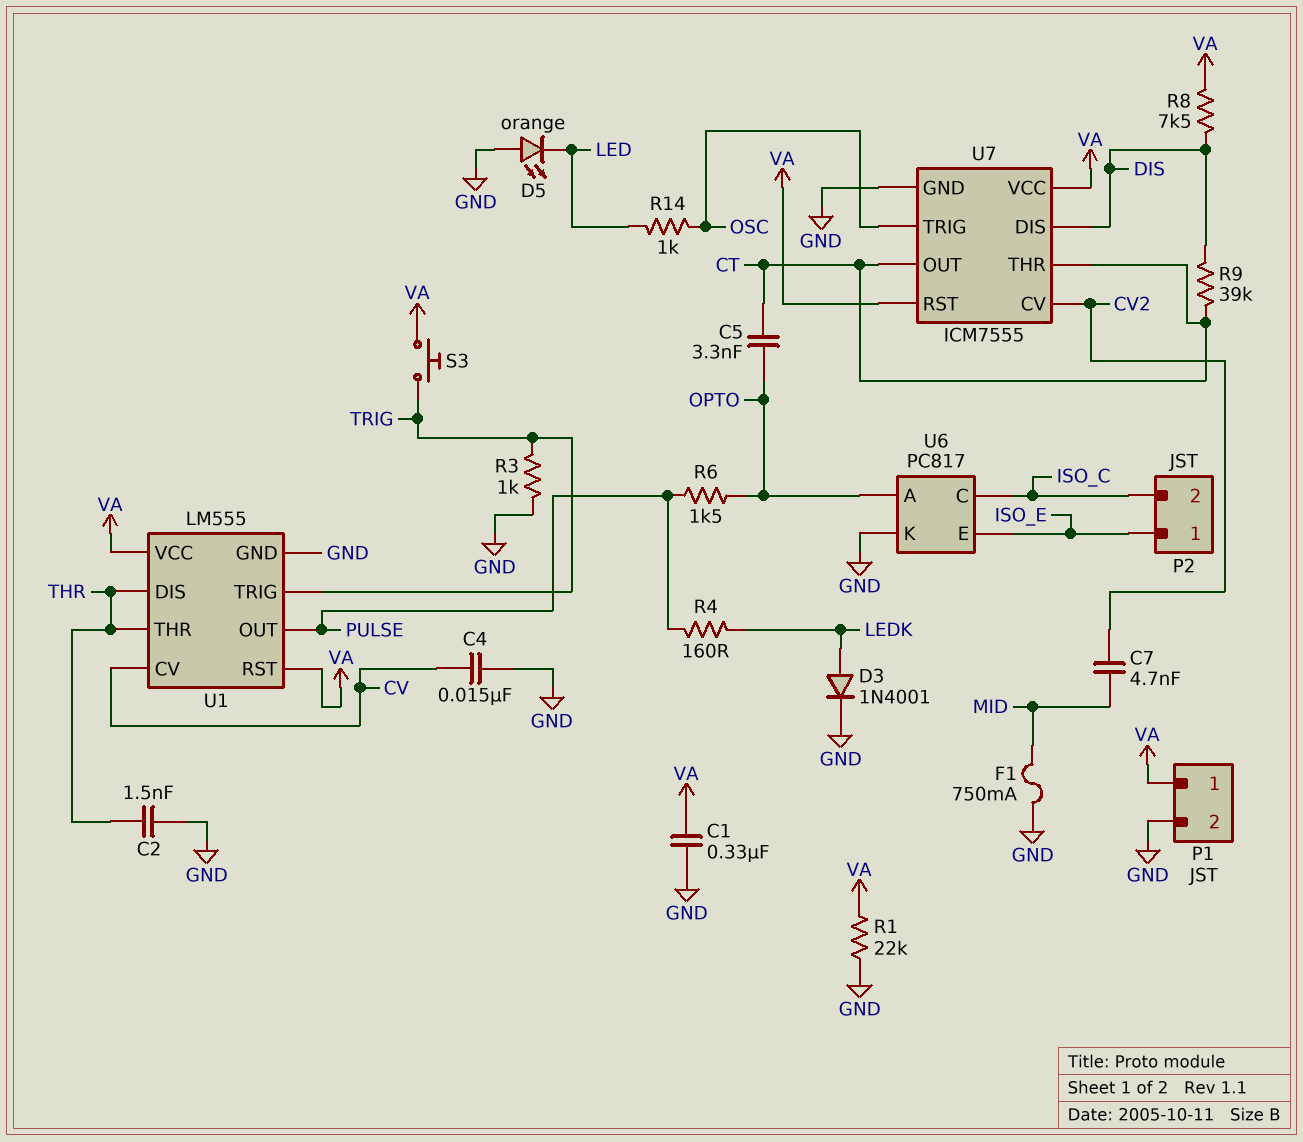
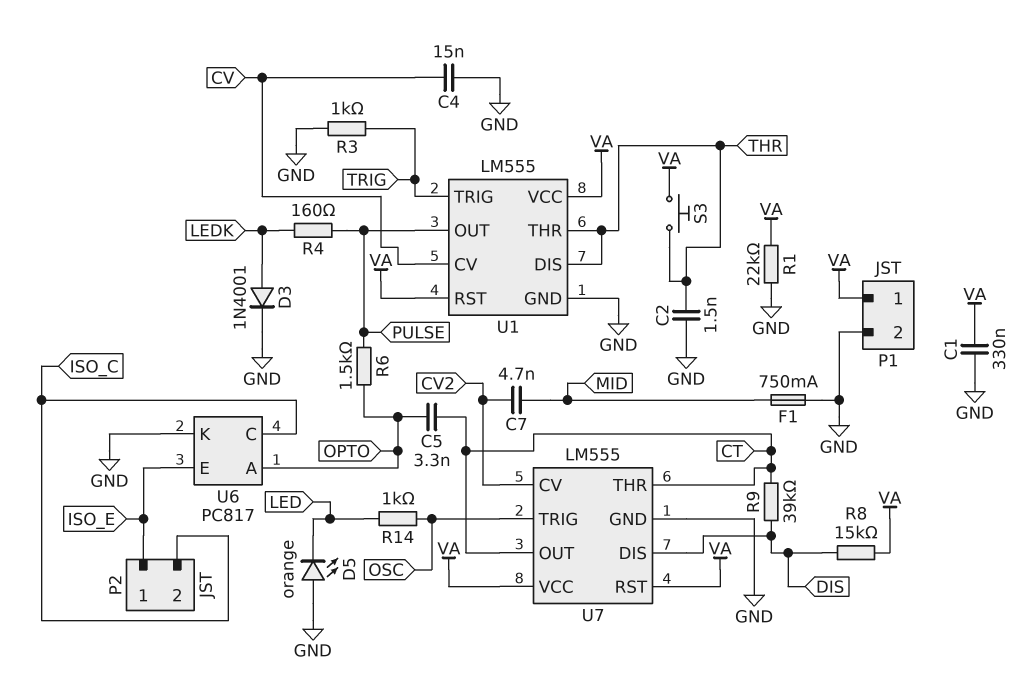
R8: 7.5k (DIS, VA) -> 15k (DIS, VA)
S3: button (TRIG, VA) -> button (THR, VA)
U7: ICM7555 -> LM555

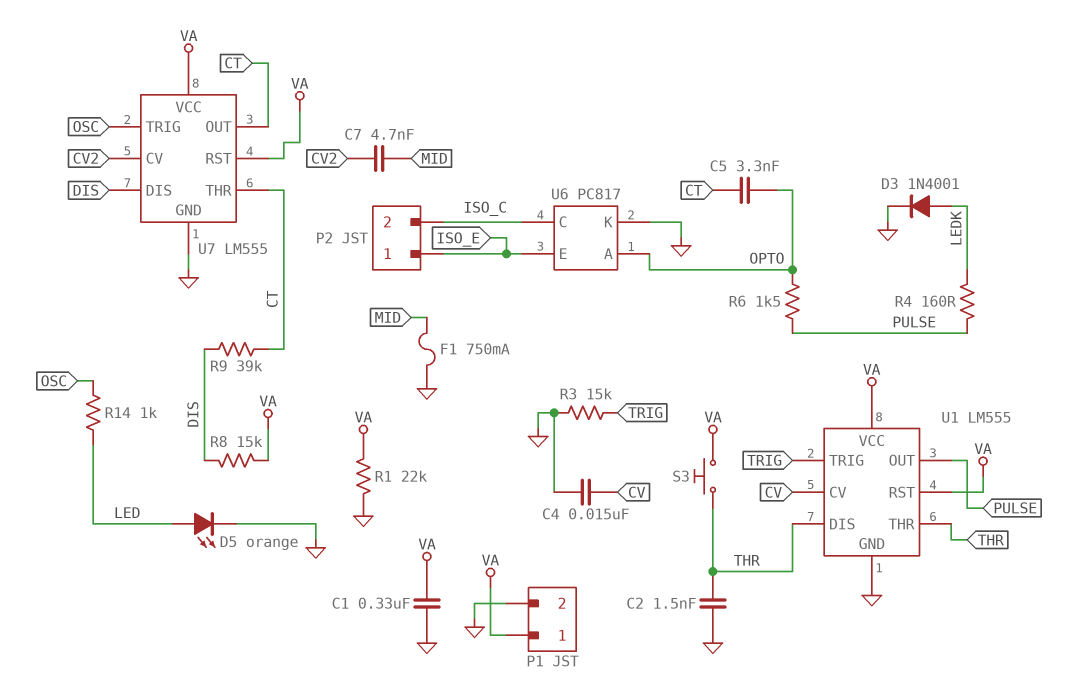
D5: LED orange (A GND, K LED) -> LED orange (A LED, K GND)
R3: 1k (GND, TRIG) -> 15k (GND, TRIG)

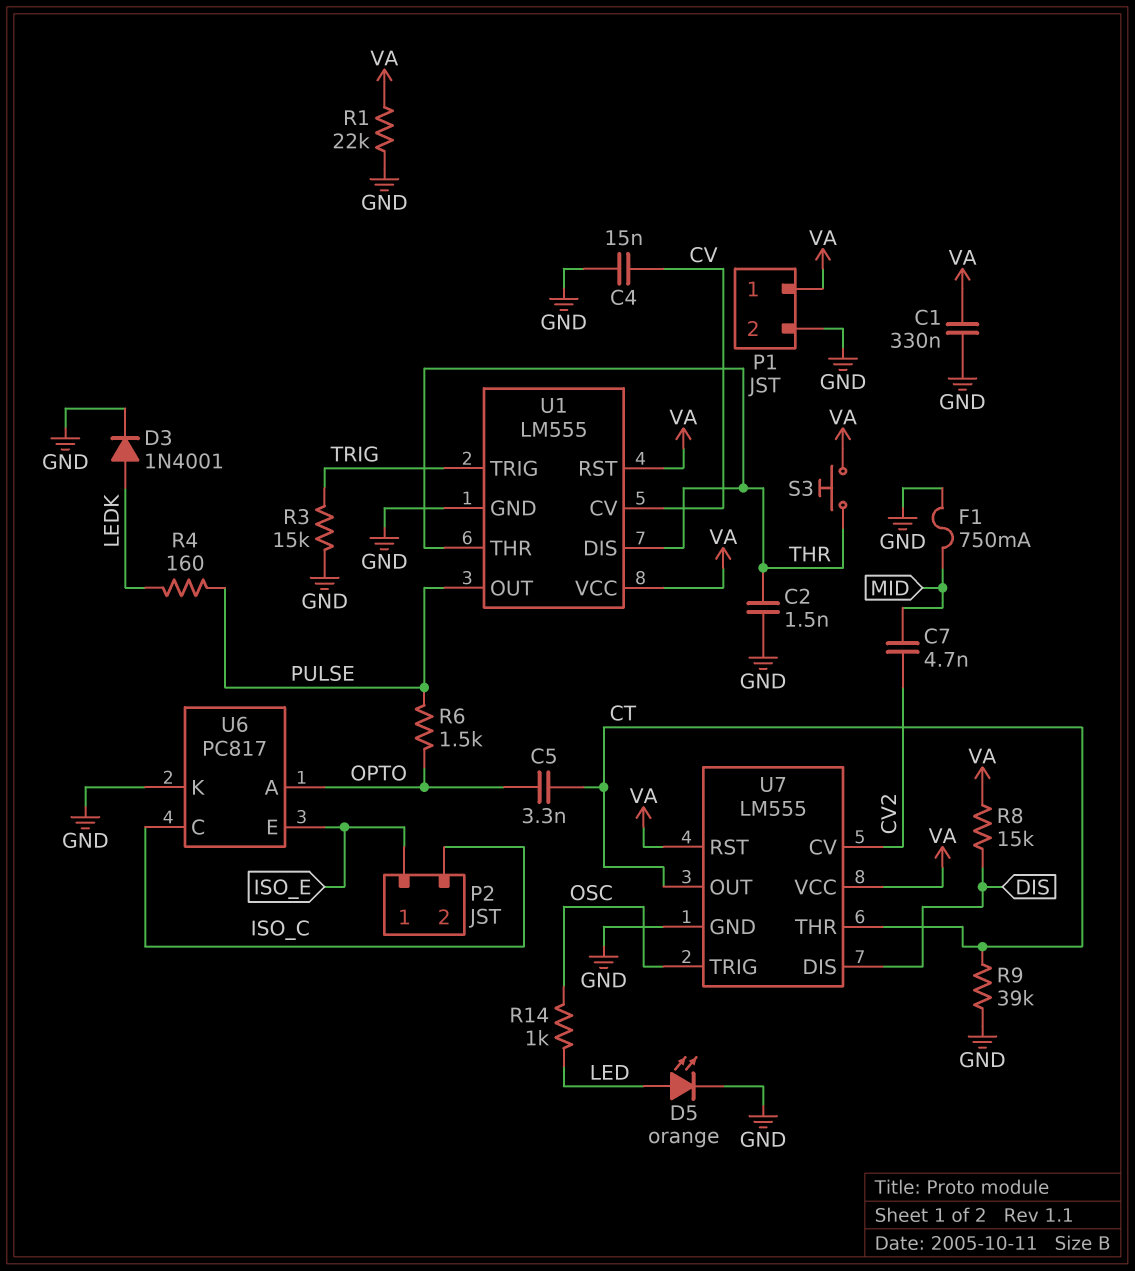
R9: 39k (CT, DIS) -> 39k (CT, GND)

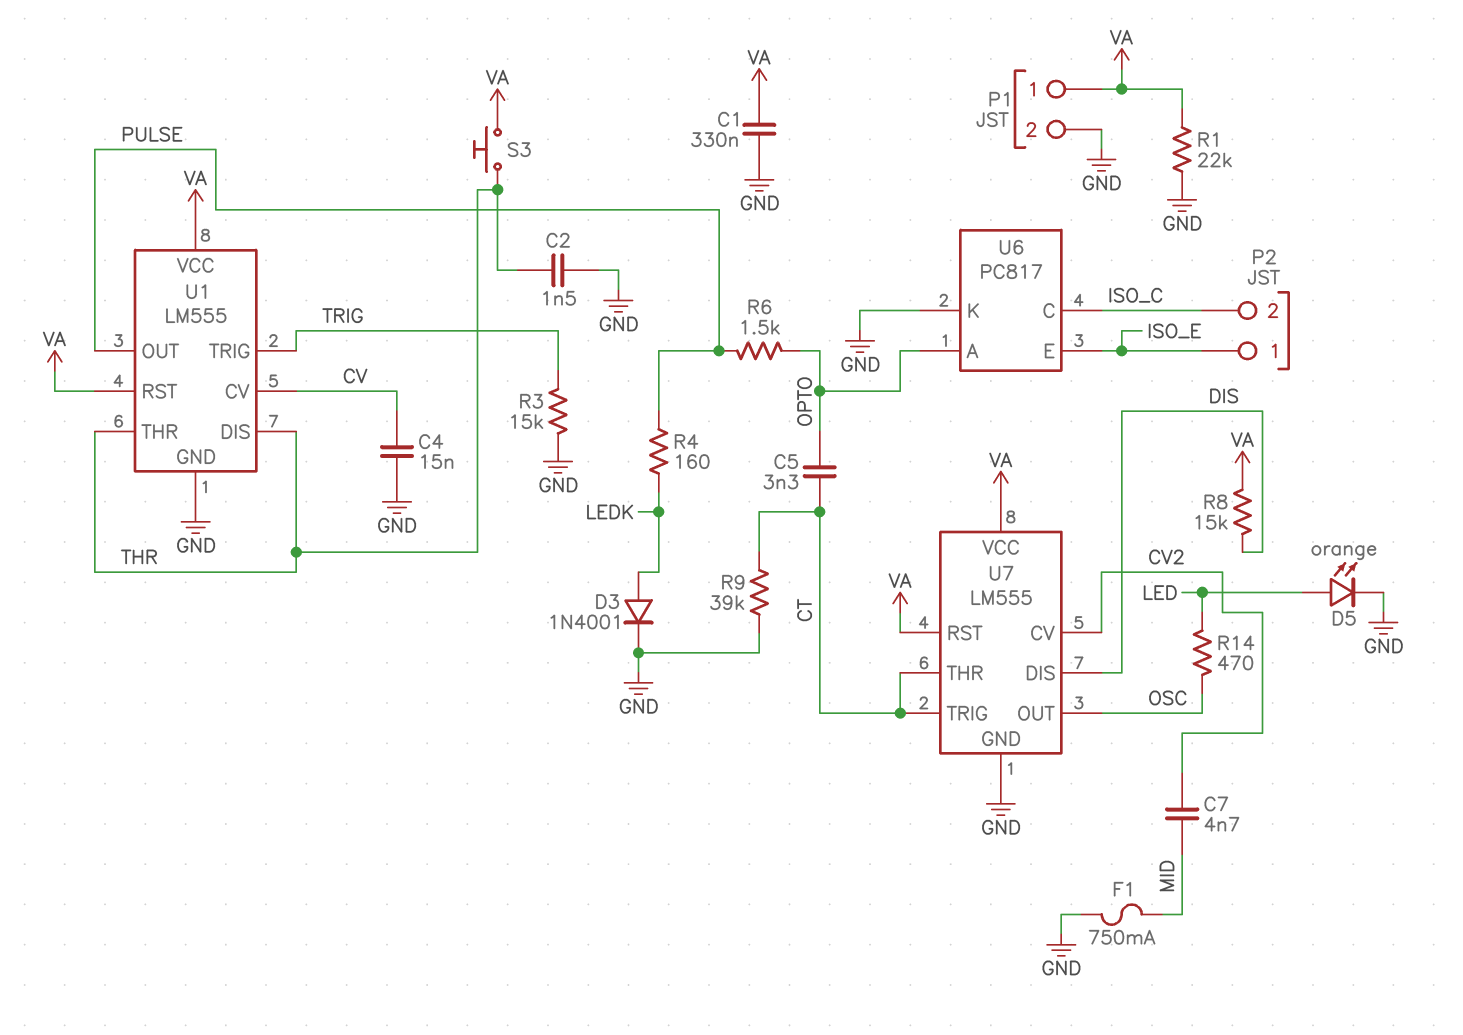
R14: 1k (LED, OSC) -> 470 (LED, OSC)
U7 pin OUT: CT -> OSC
U7 pin TRIG: OSC -> CT

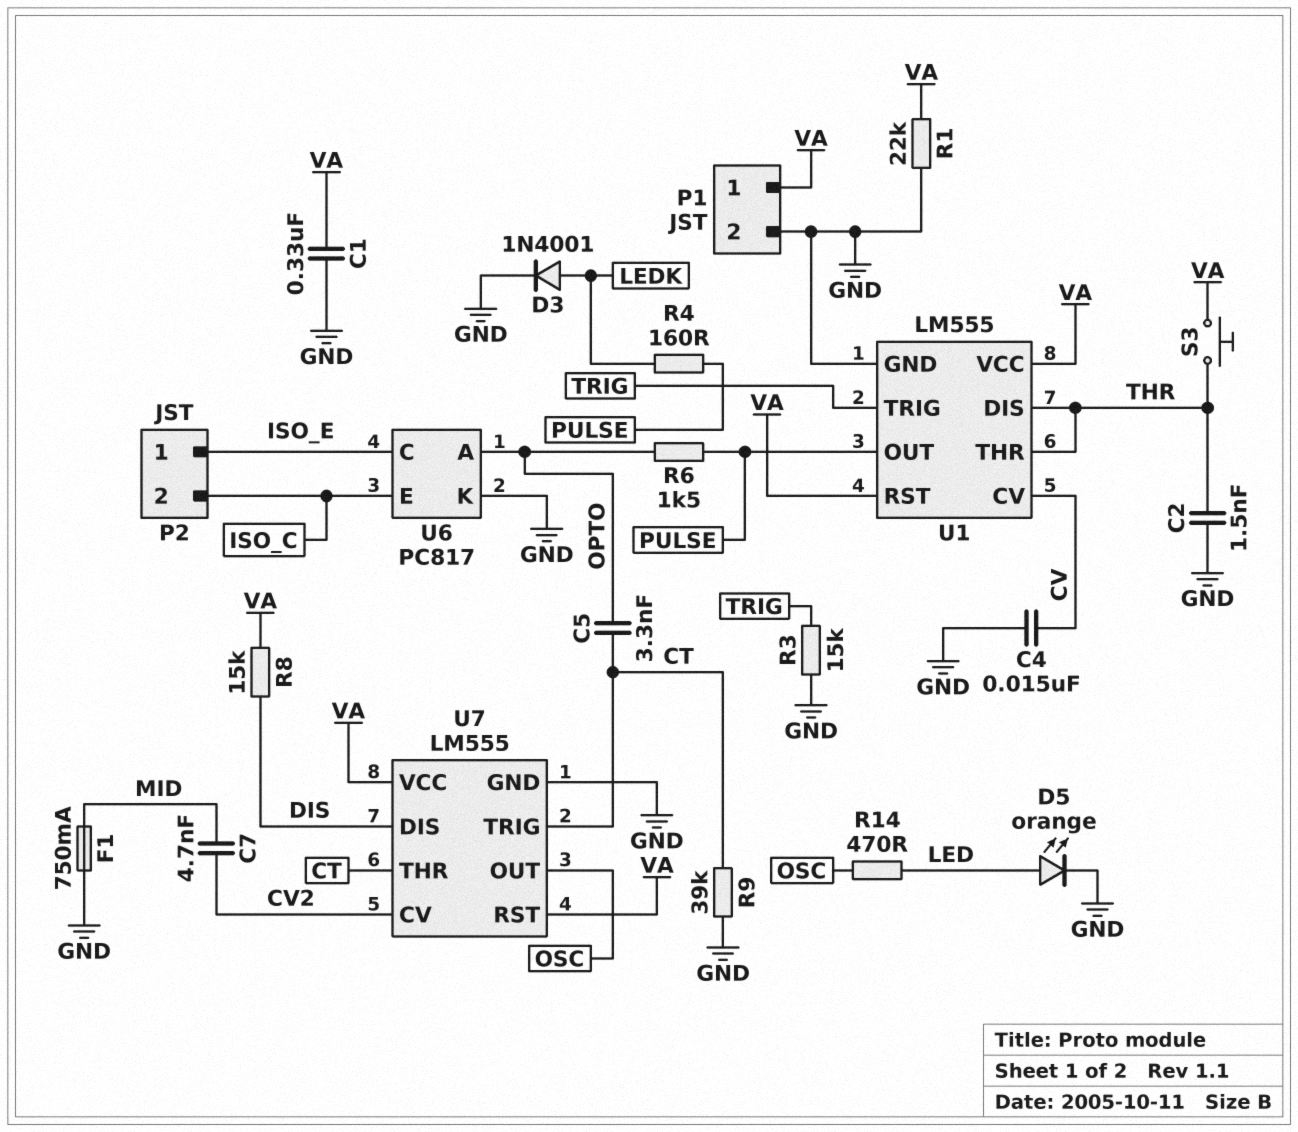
U6 pin C: ISO_C -> ISO_E
U6 pin E: ISO_E -> ISO_C

